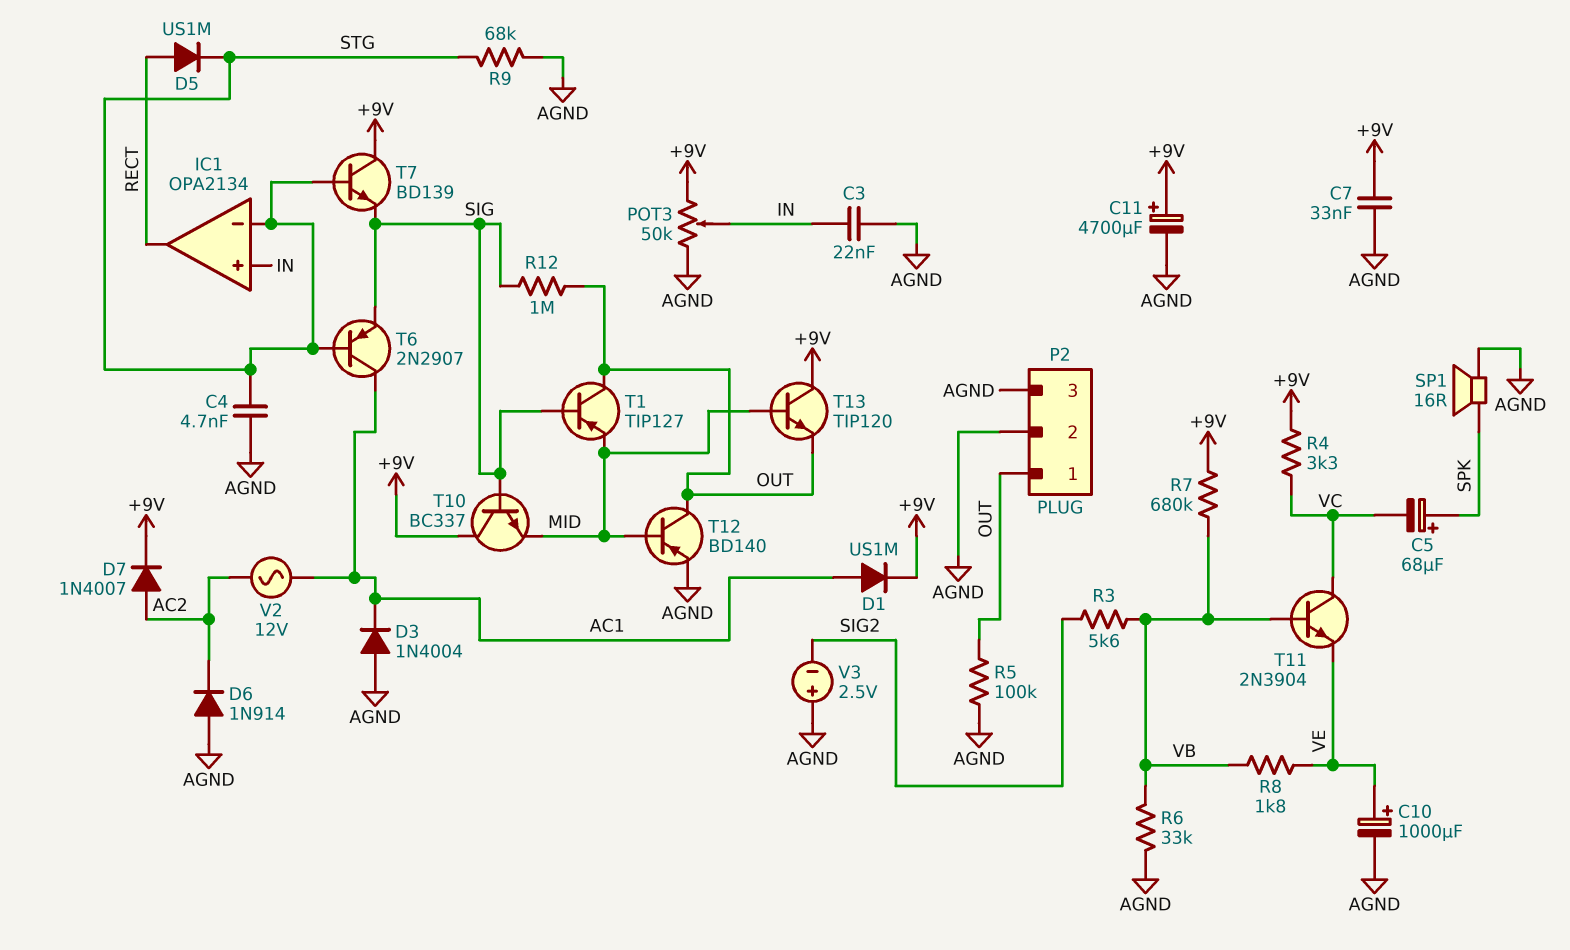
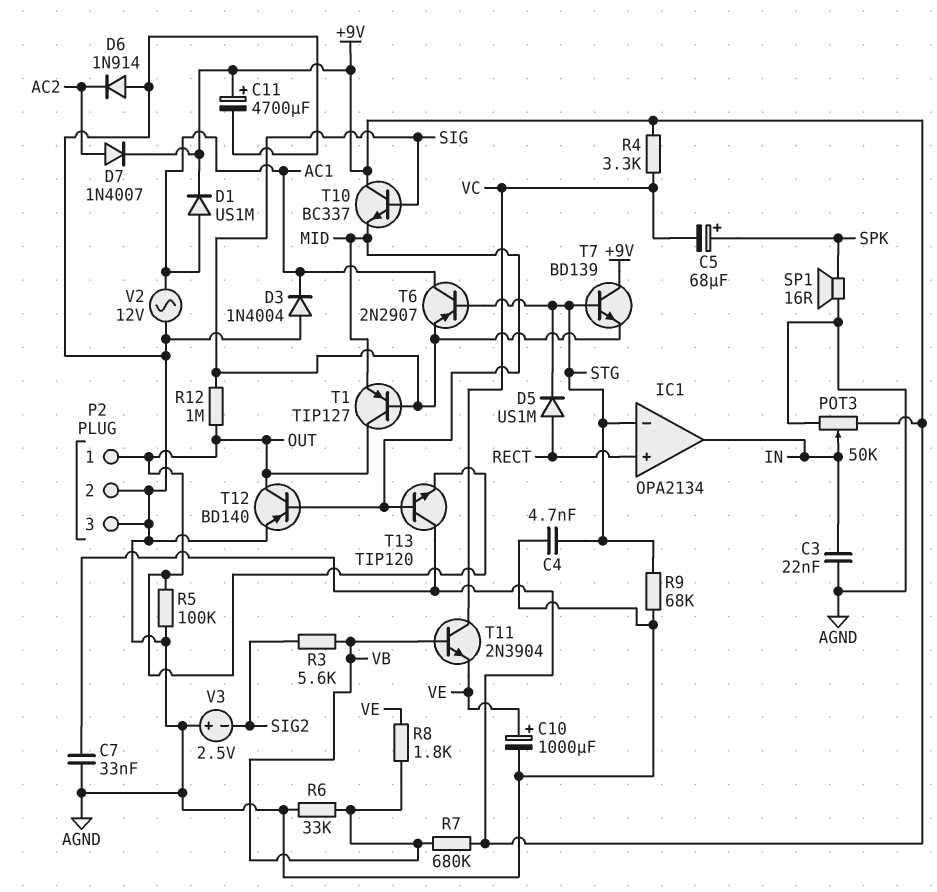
IC1 pin in+: IN -> RECT
IC1 pin out: RECT -> IN
V2: AC 12V (AC1, AC2) -> AC 12V (AC1, AGND)

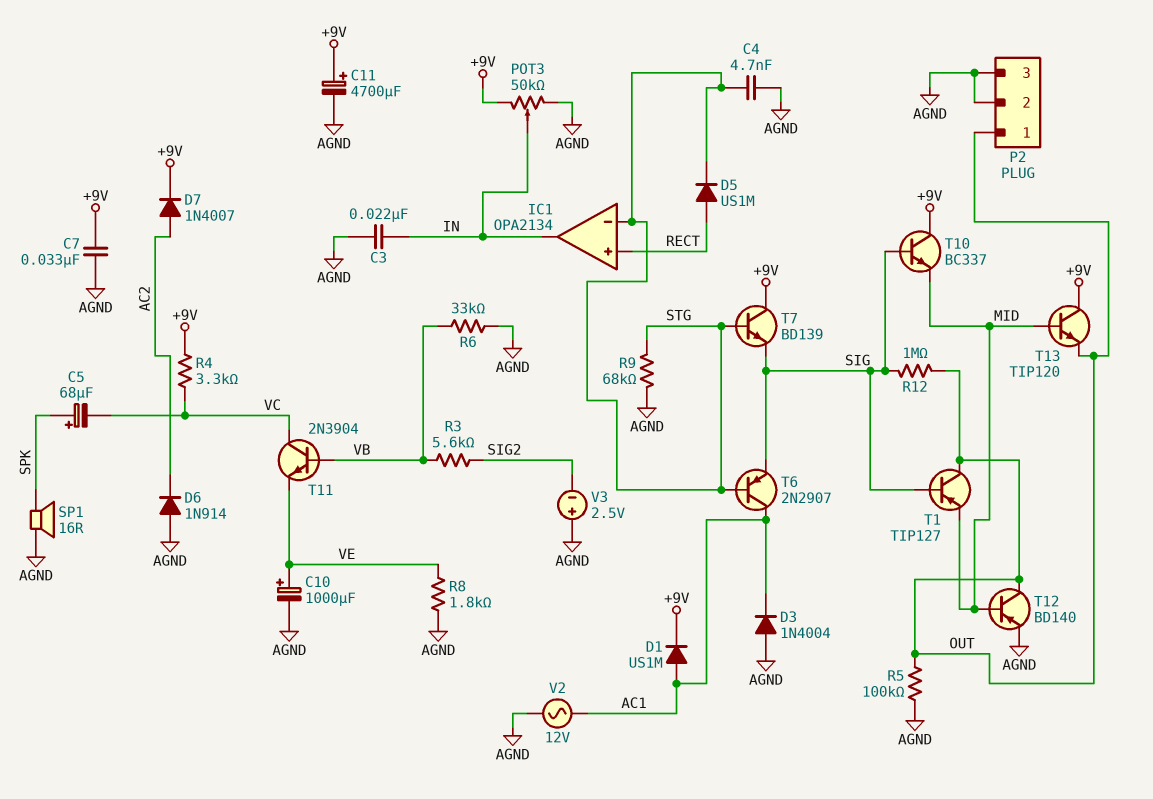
R7: 680k (+9V, VB) -> none
R8: 1.8k (VB, VE) -> 1.8k (AGND, VE)

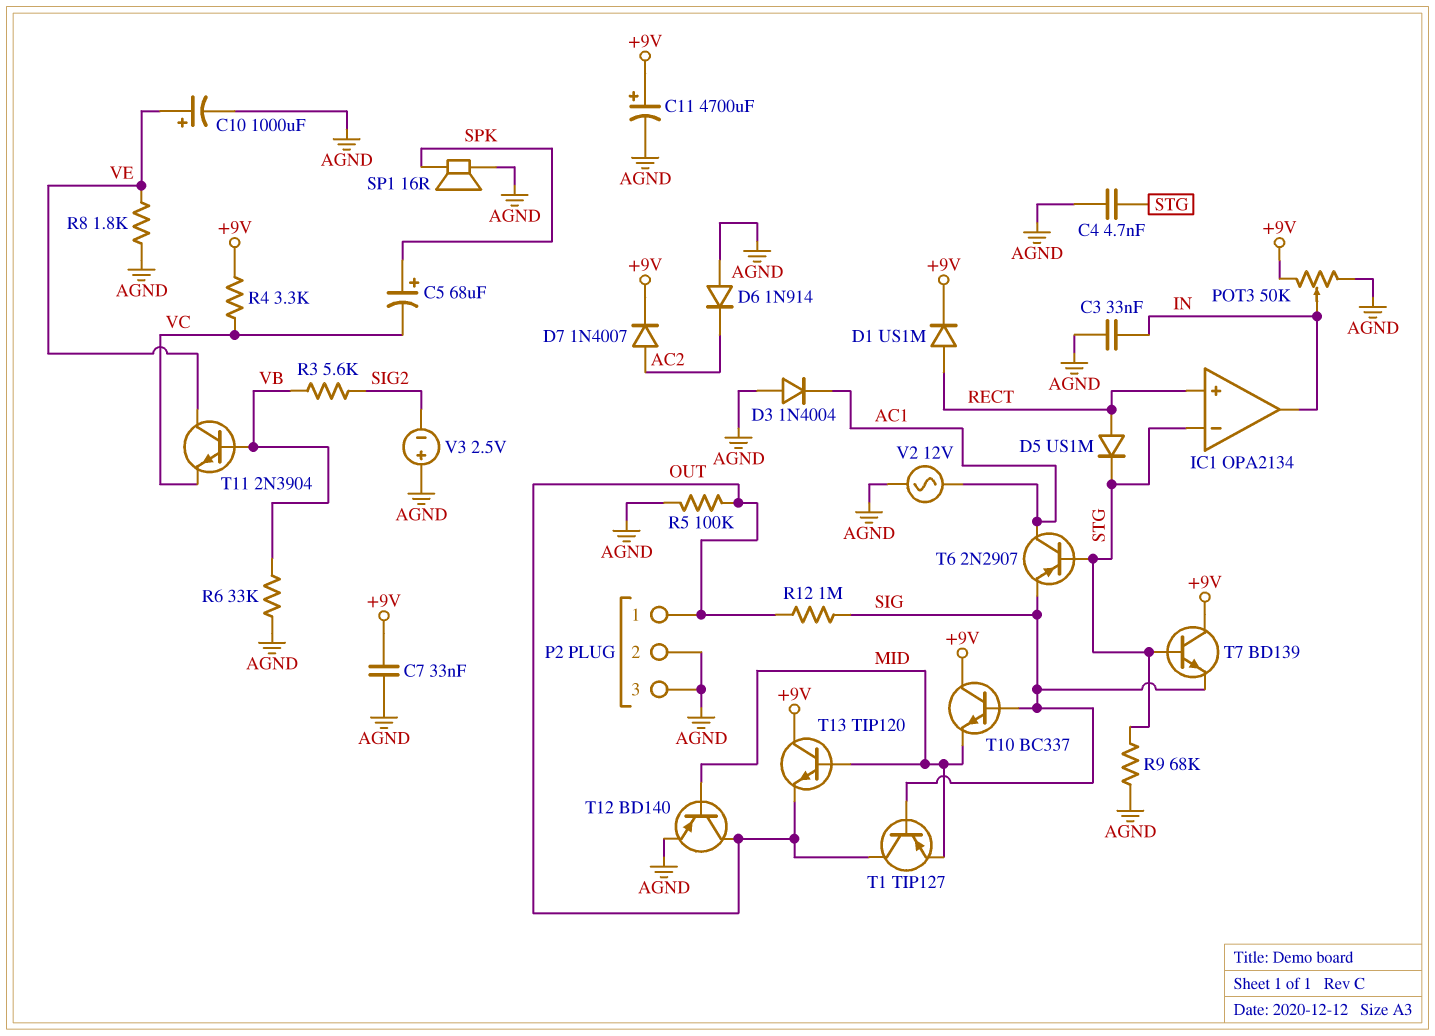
C3: 22nF (AGND, IN) -> 33nF (AGND, IN)
D1: diode US1M (A AC1, K +9V) -> diode US1M (A RECT, K +9V)
T11: NPN 2N3904 (B VB, C VC, E VE) -> NPN 2N3904 (B VB, C VE, E VC)

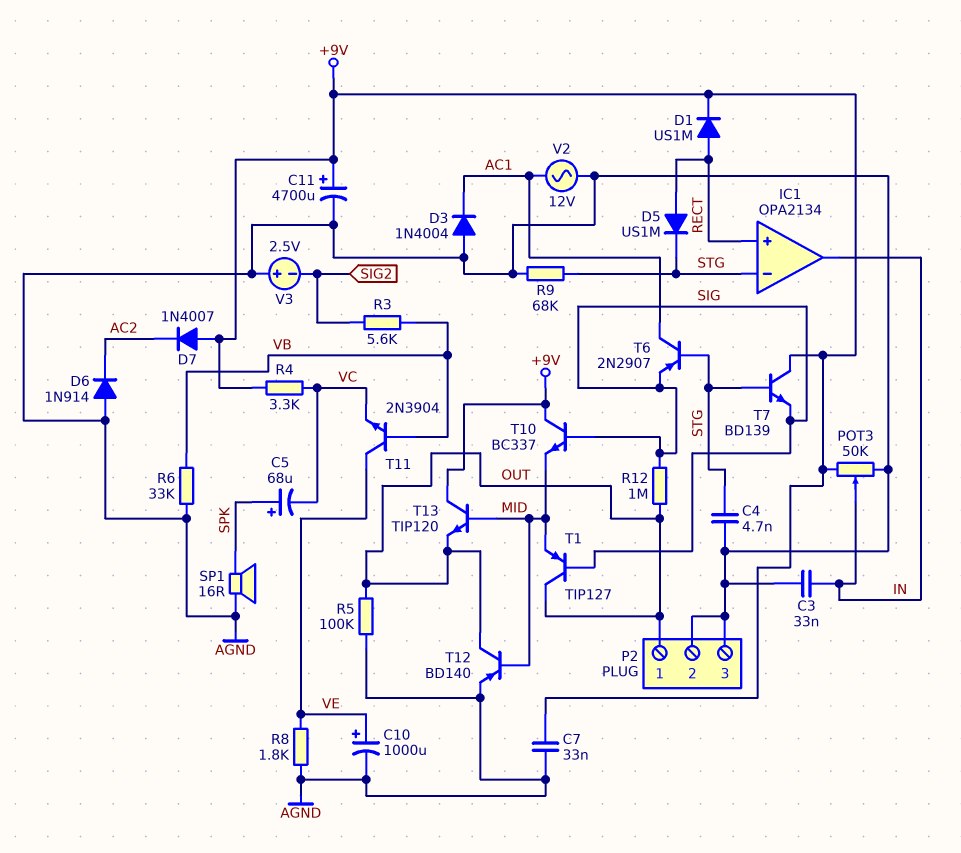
D7: diode 1N4007 (A AC2, K +9V) -> diode 1N4007 (A +9V, K AC2)

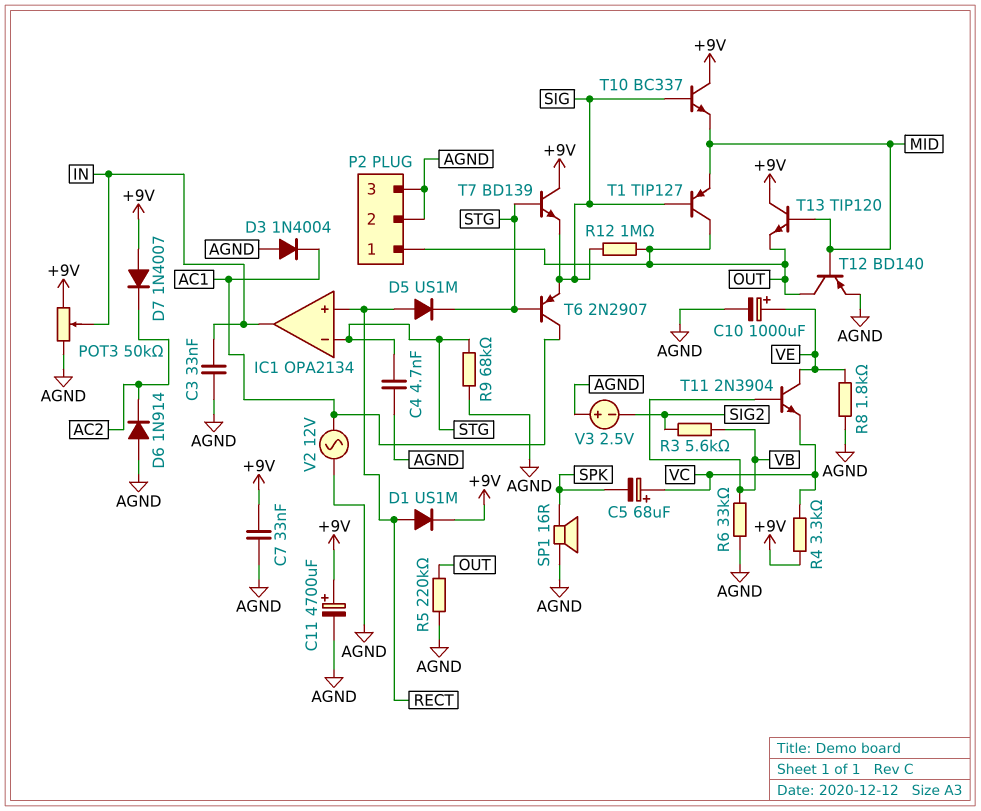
C5: 68uF (plus SPK, minus VC) -> 68uF (plus VC, minus SPK)
R5: 100k (AGND, OUT) -> 220k (AGND, OUT)

